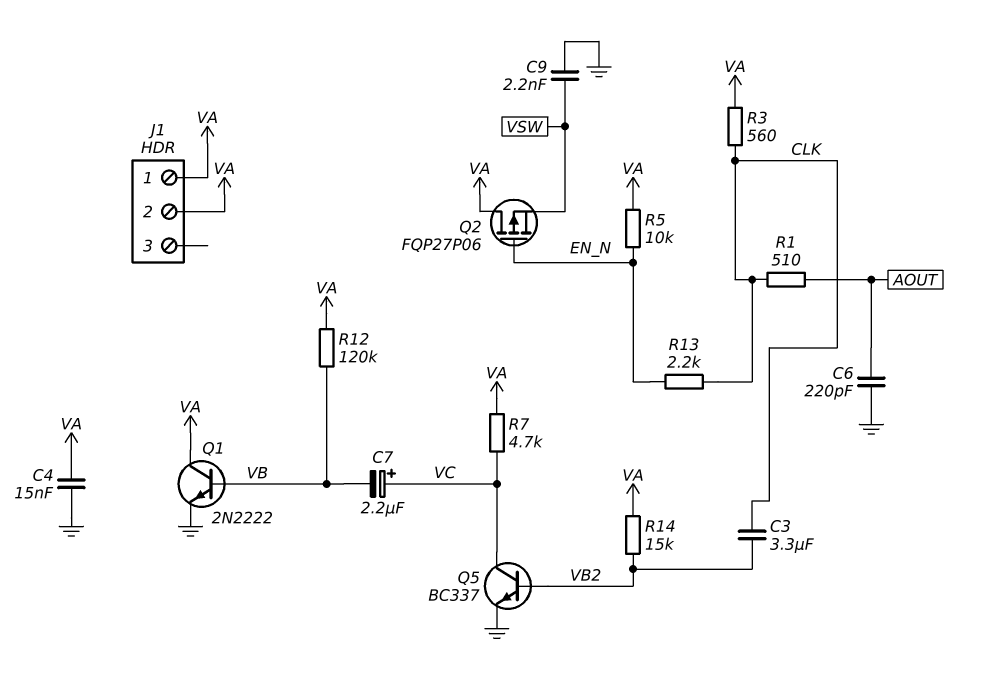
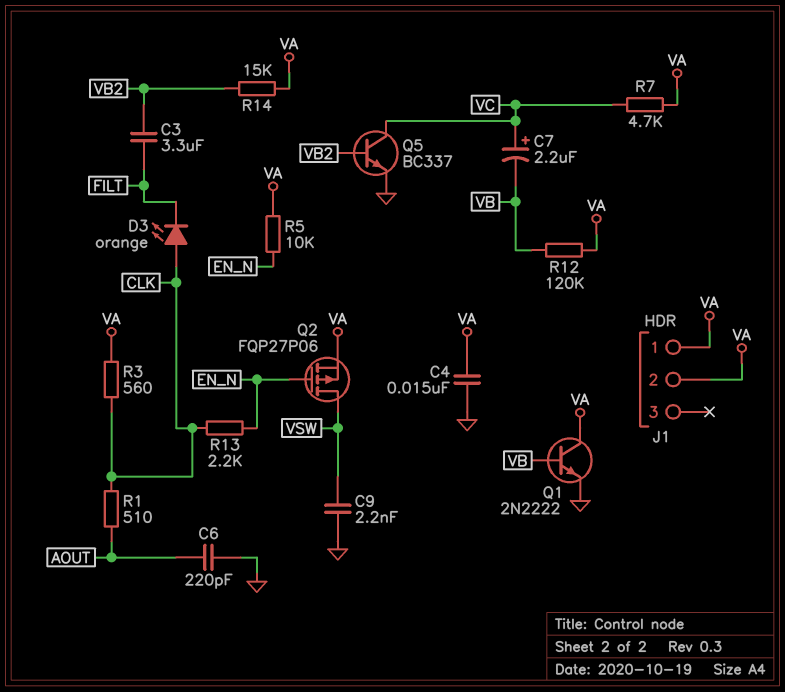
C3: 3.3uF (CLK, VB2) -> 3.3uF (FILT, VB2)
D3: none -> LED orange (A CLK, K FILT)
Q2: PMOS FQP27P06 (G EN_N, D VA, S VSW) -> PMOS FQP27P06 (G EN_N, D VSW, S VA)

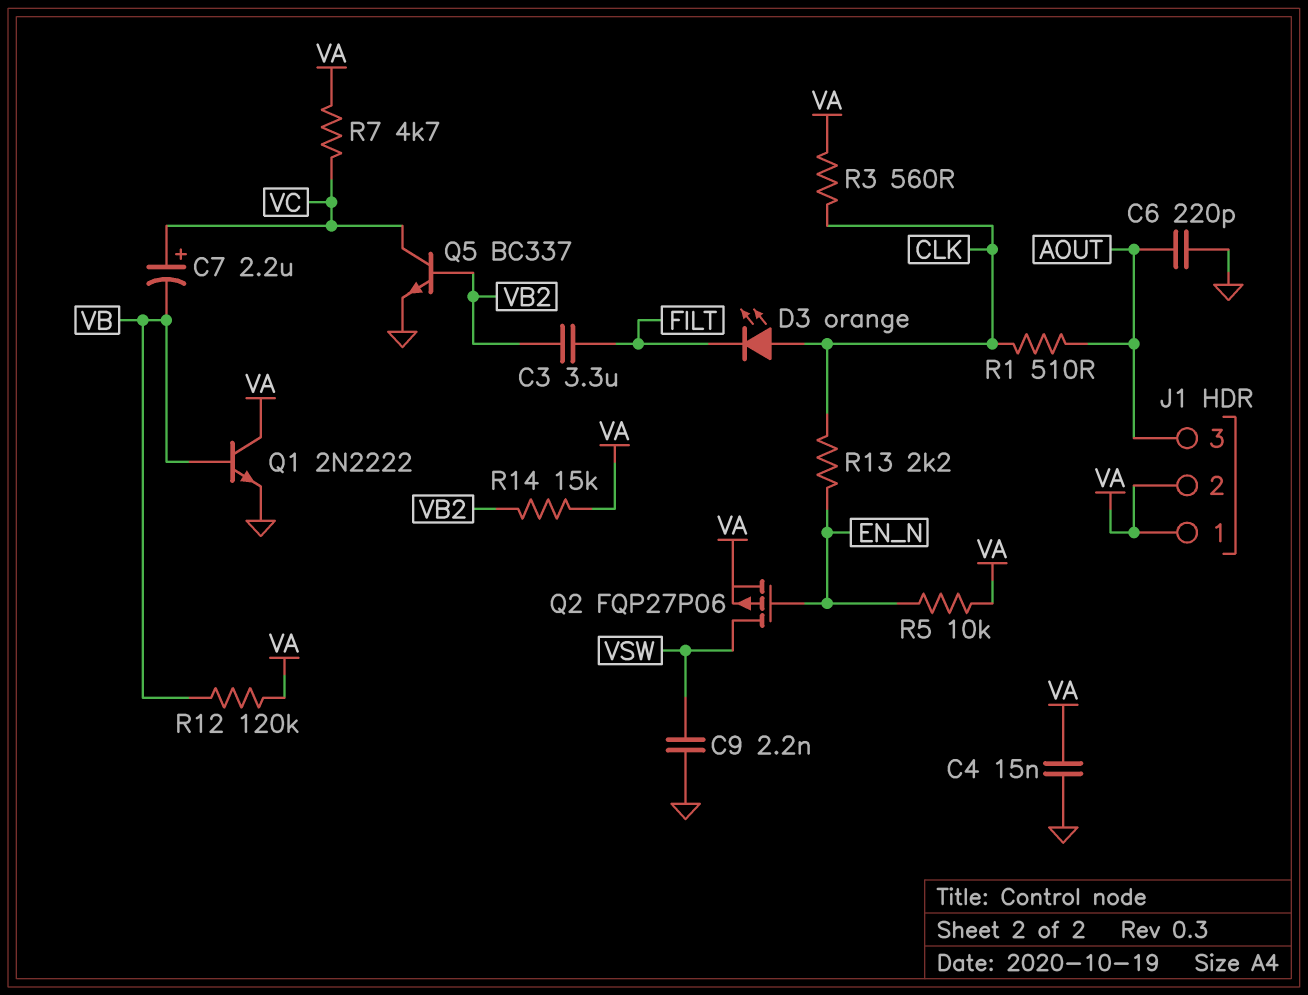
J1 pin 3: none -> AOUT

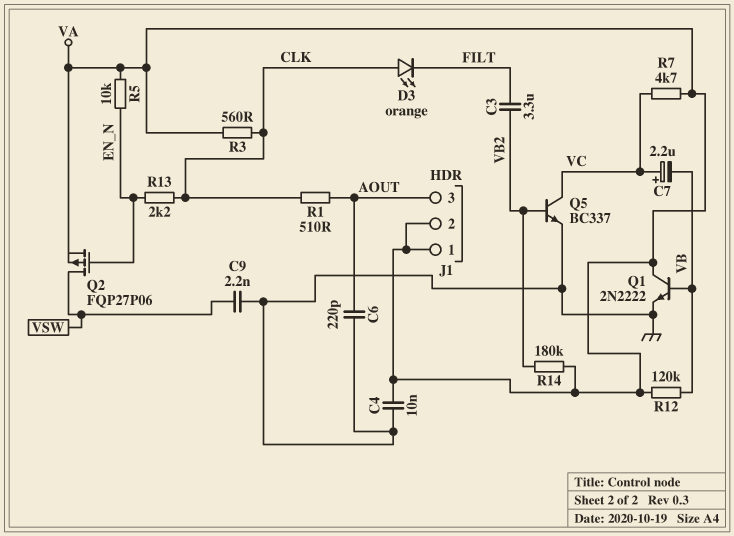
C4: 15nF (GND, VA) -> 10nF (GND, VA)
R14: 15k (VA, VB2) -> 180k (VA, VB2)

